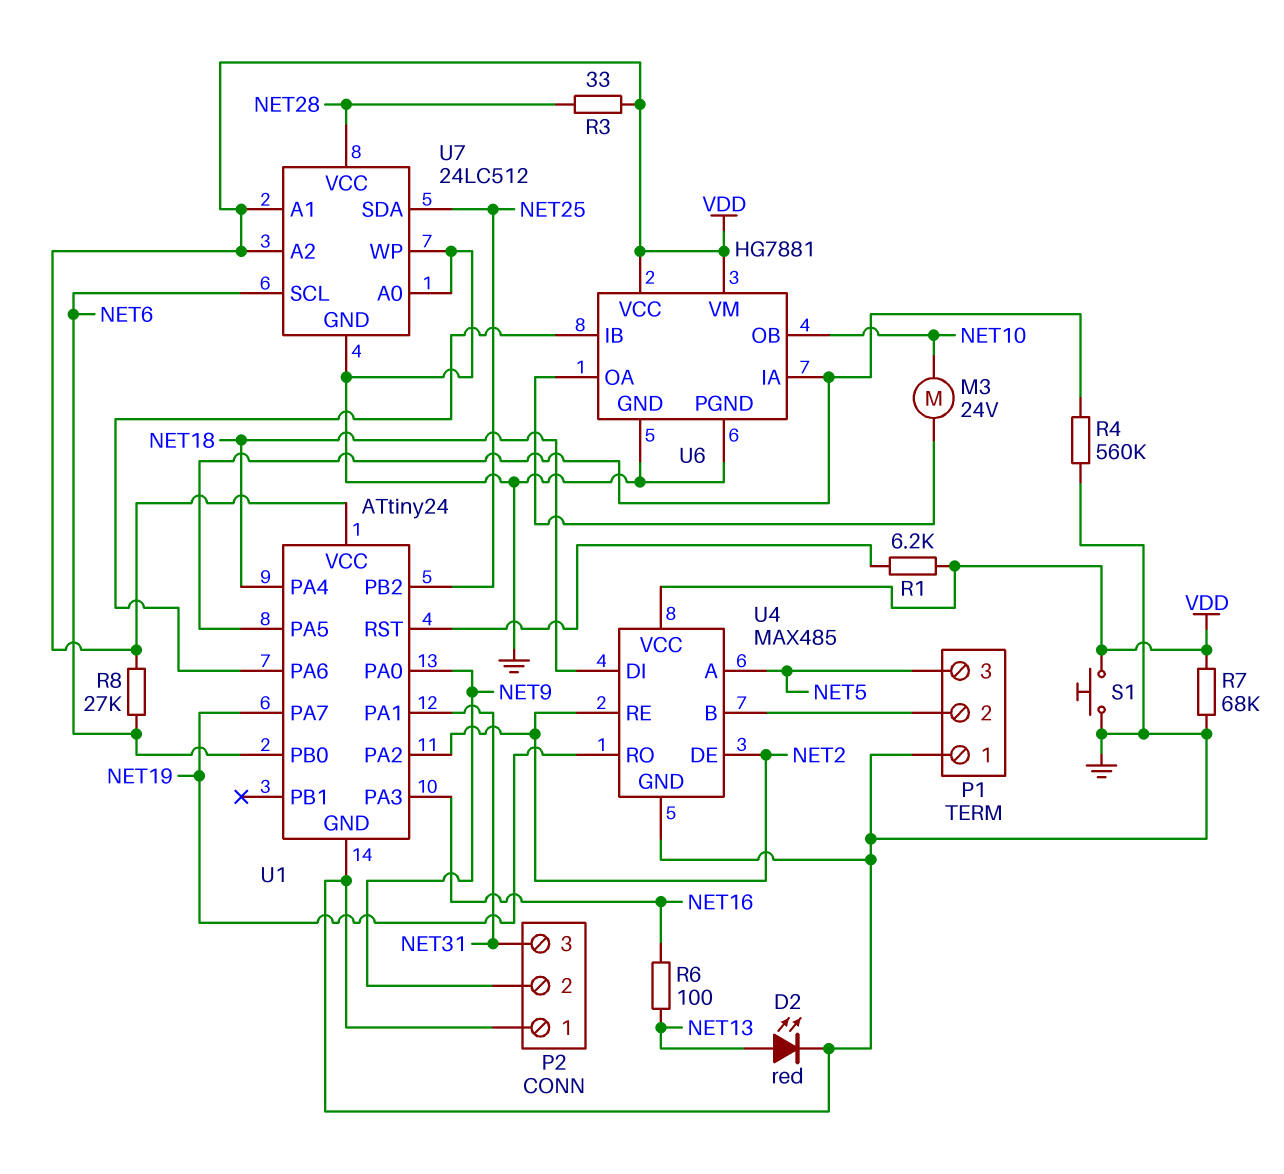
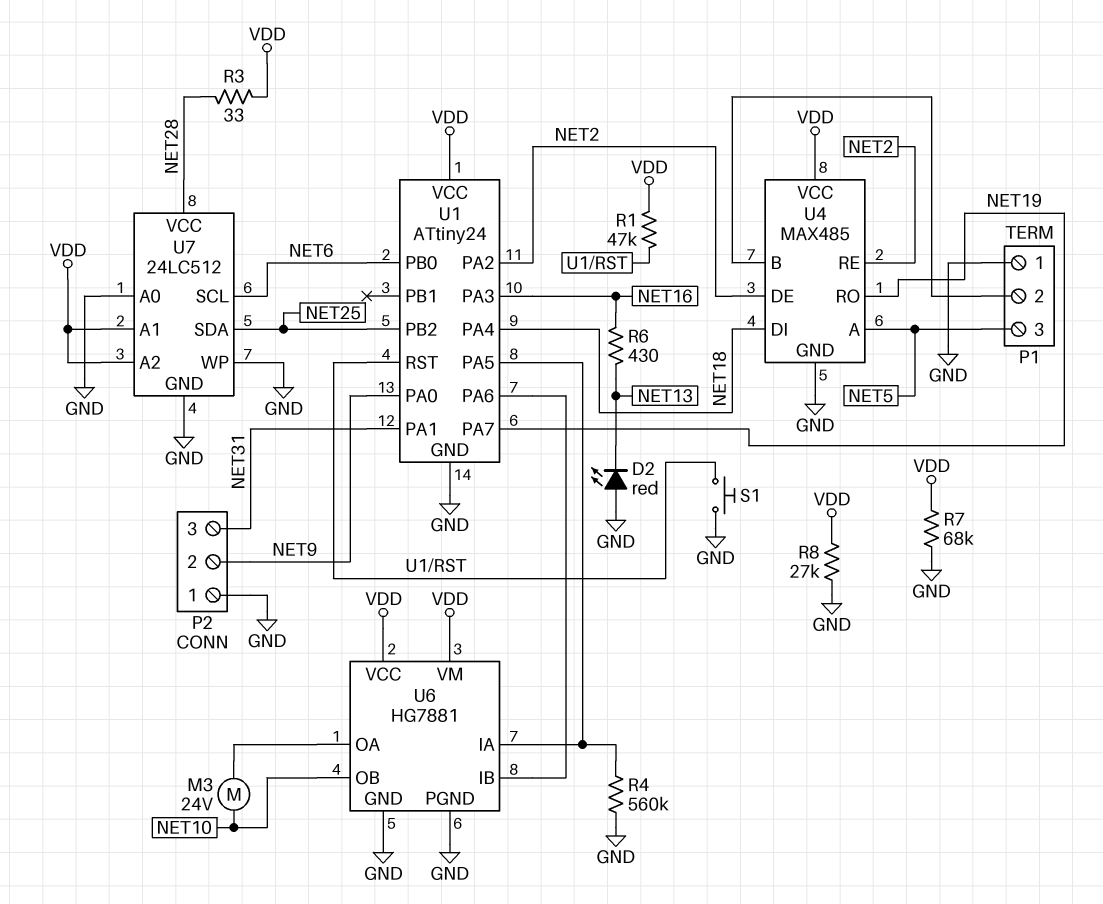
D2: LED red (A NET13, K GND) -> LED red (A GND, K NET13)
R1: 6.2k (U1/RST, VDD) -> 47k (U1/RST, VDD)
R6: 100 (NET13, NET16) -> 430 (NET13, NET16)
R8: 27k (NET6, VDD) -> 27k (GND, VDD)
S1: button (GND, VDD) -> button (GND, U1/RST)

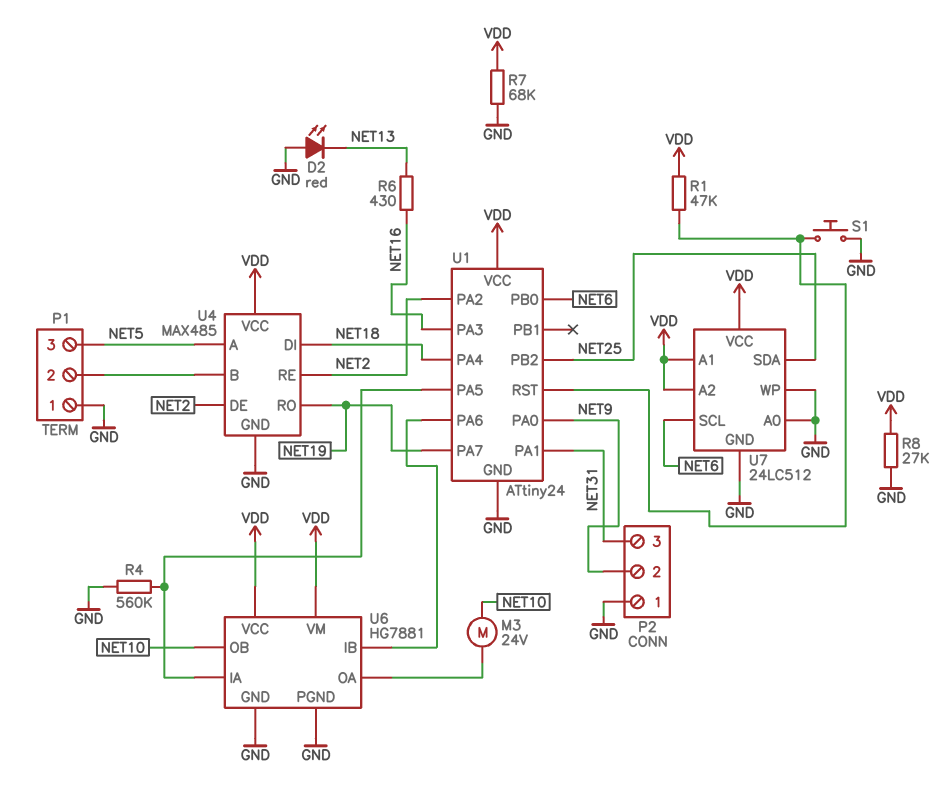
R3: 33 (NET28, VDD) -> none
U7 pin VCC: NET28 -> VDD

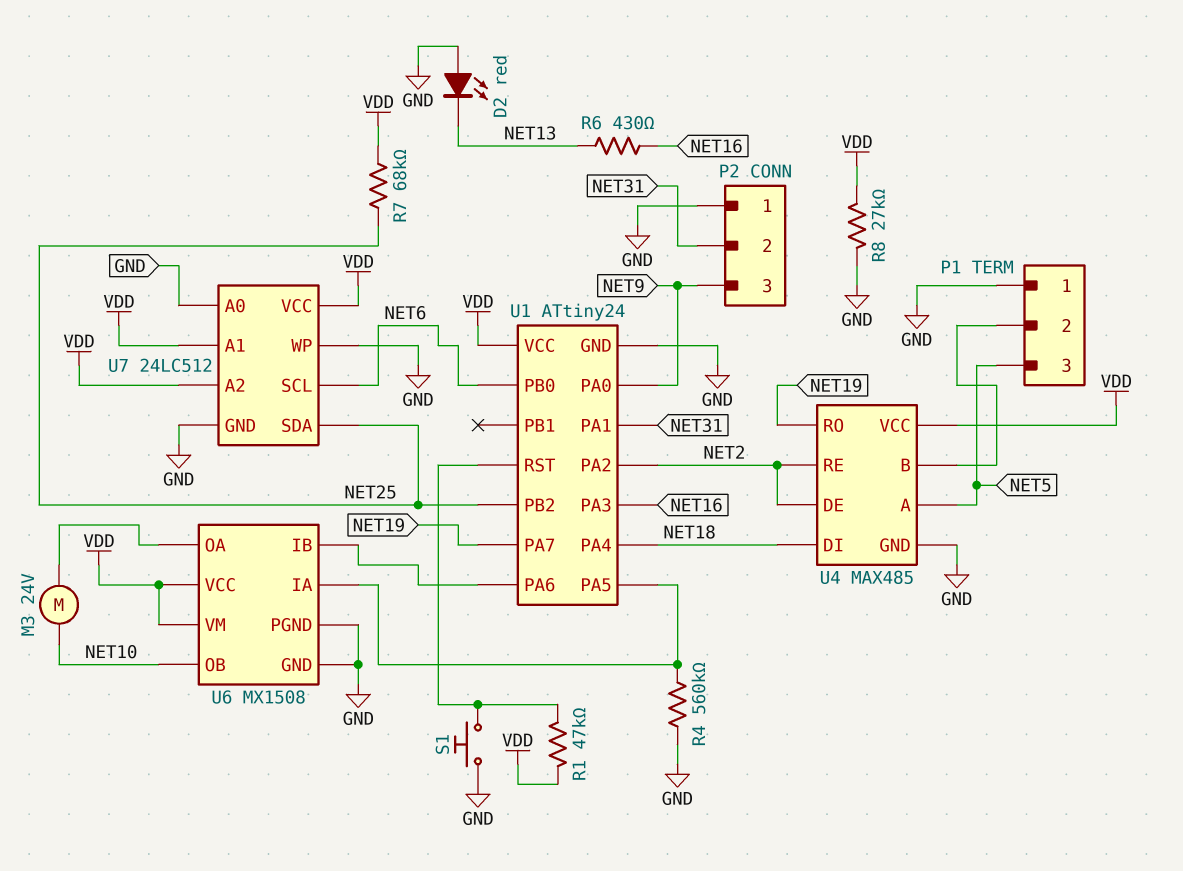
P2 pin 2: NET9 -> NET31
P2 pin 3: NET31 -> NET9
R7: 68k (GND, VDD) -> 68k (NET25, VDD)
U6: HG7881 -> MX1508

